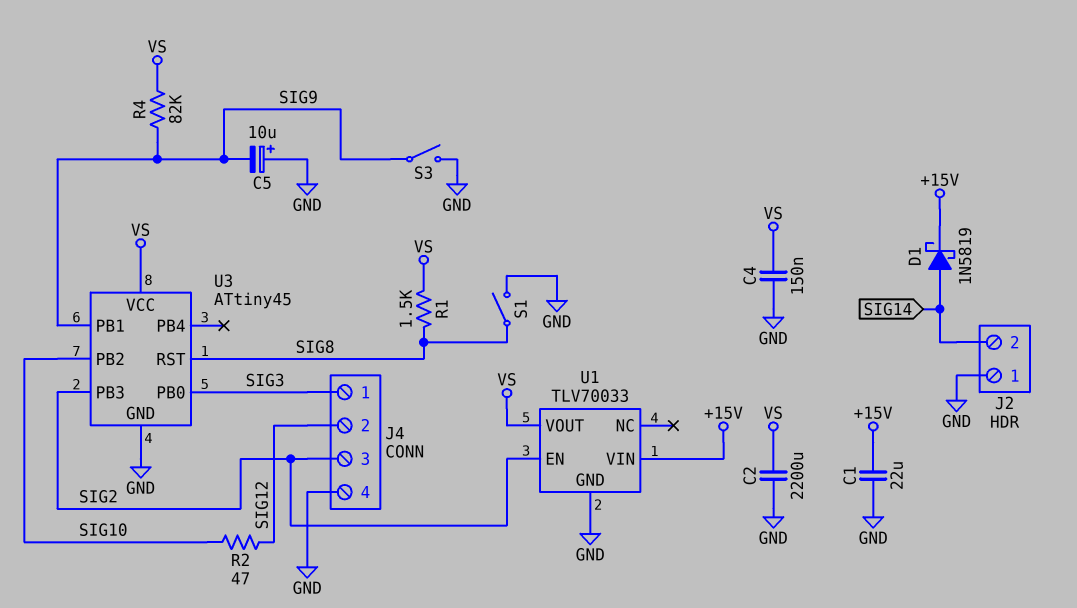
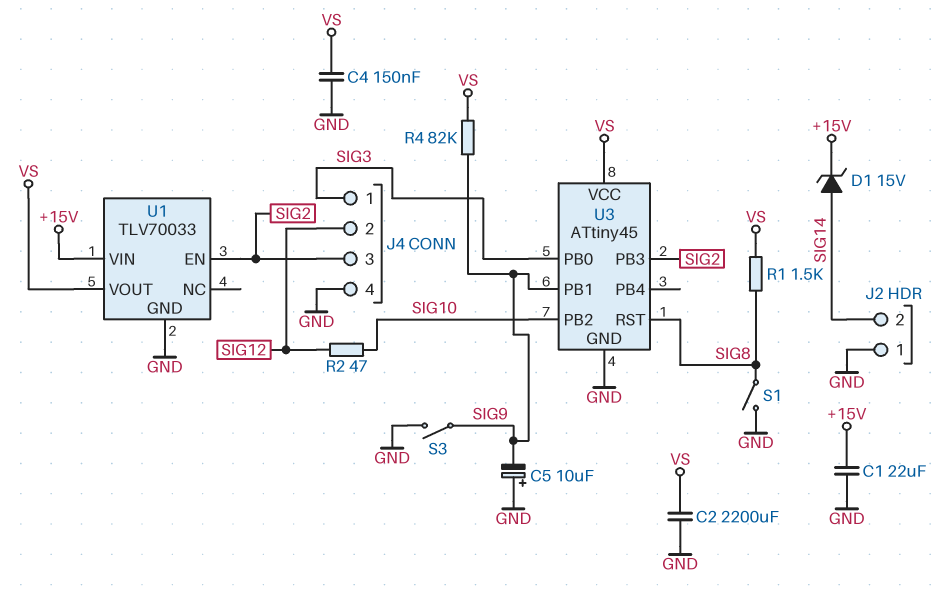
D1: schottky 1N5819 (A SIG14, K +15V) -> zener 15V (A SIG14, K +15V)

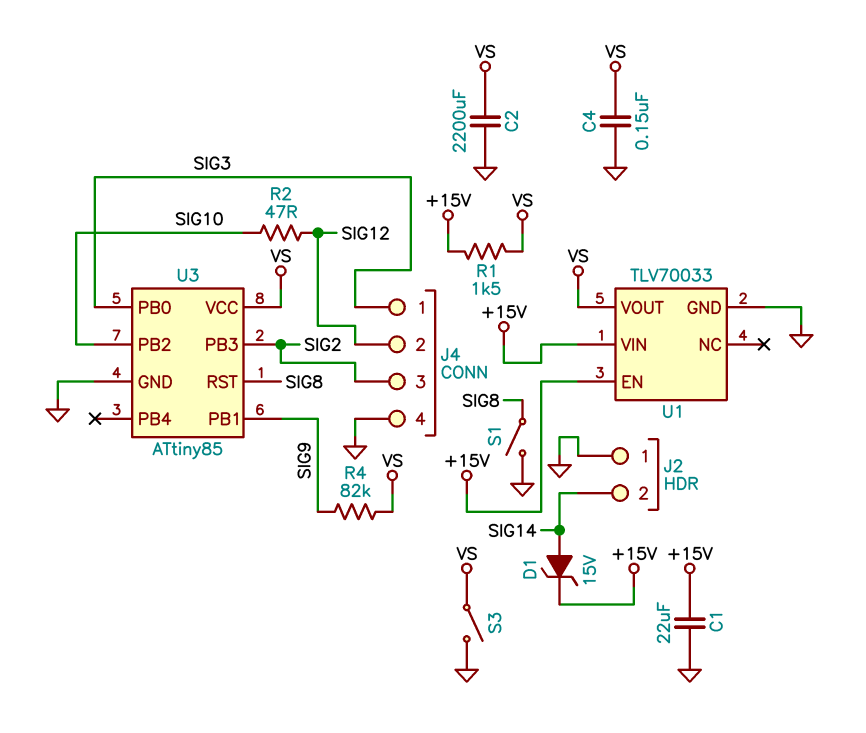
C5: 10uF (plus GND, minus SIG9) -> none
R1: 1.5k (SIG8, VS) -> 1.5k (+15V, VS)
S3: switch (GND, SIG9) -> switch (GND, VS)
U1 pin EN: SIG2 -> +15V
U3: ATtiny45 -> ATtiny85

